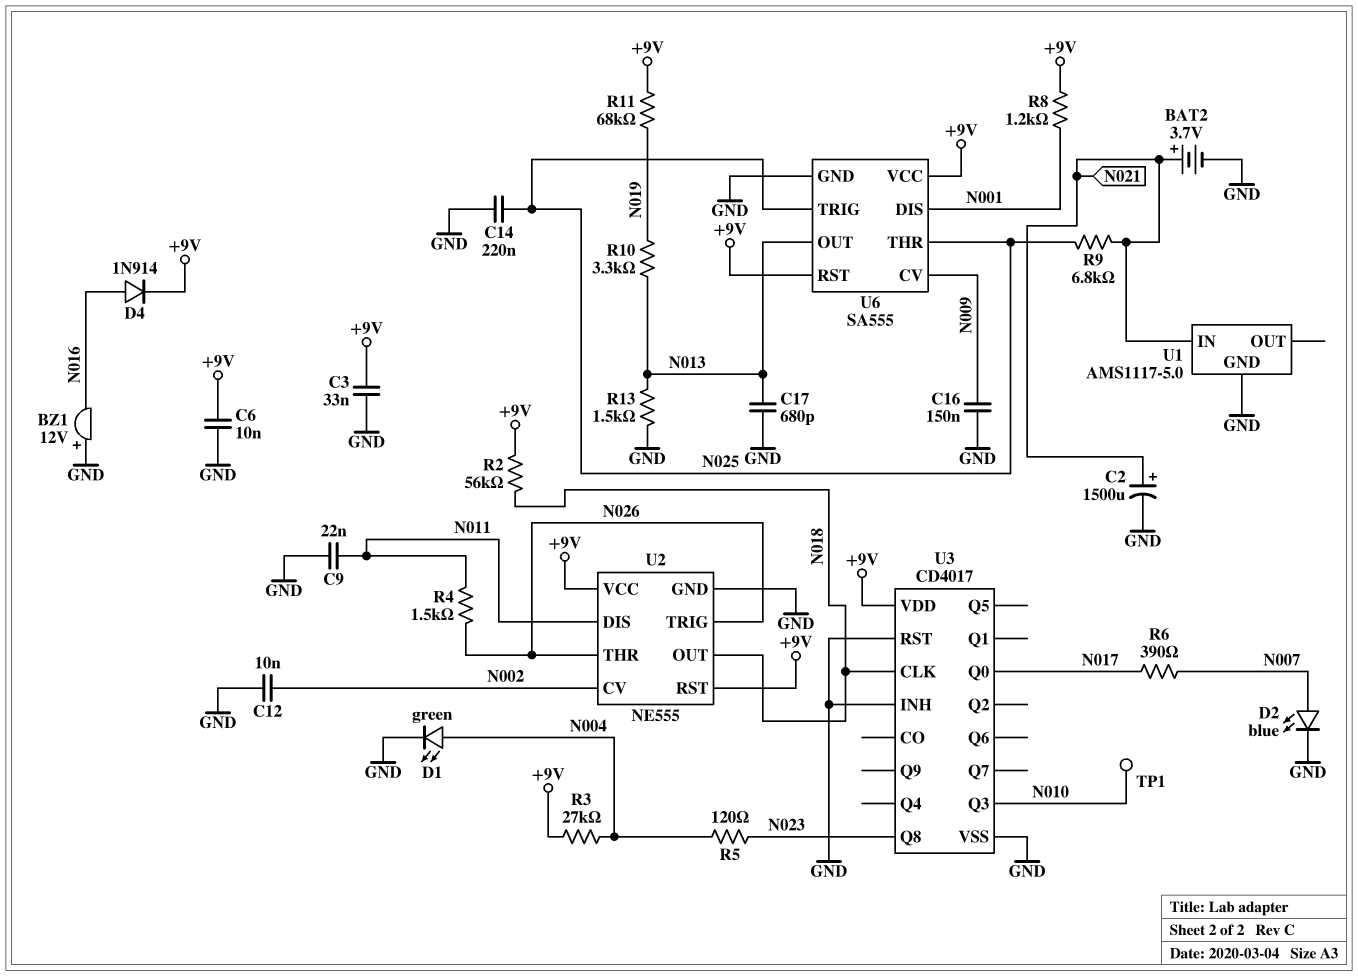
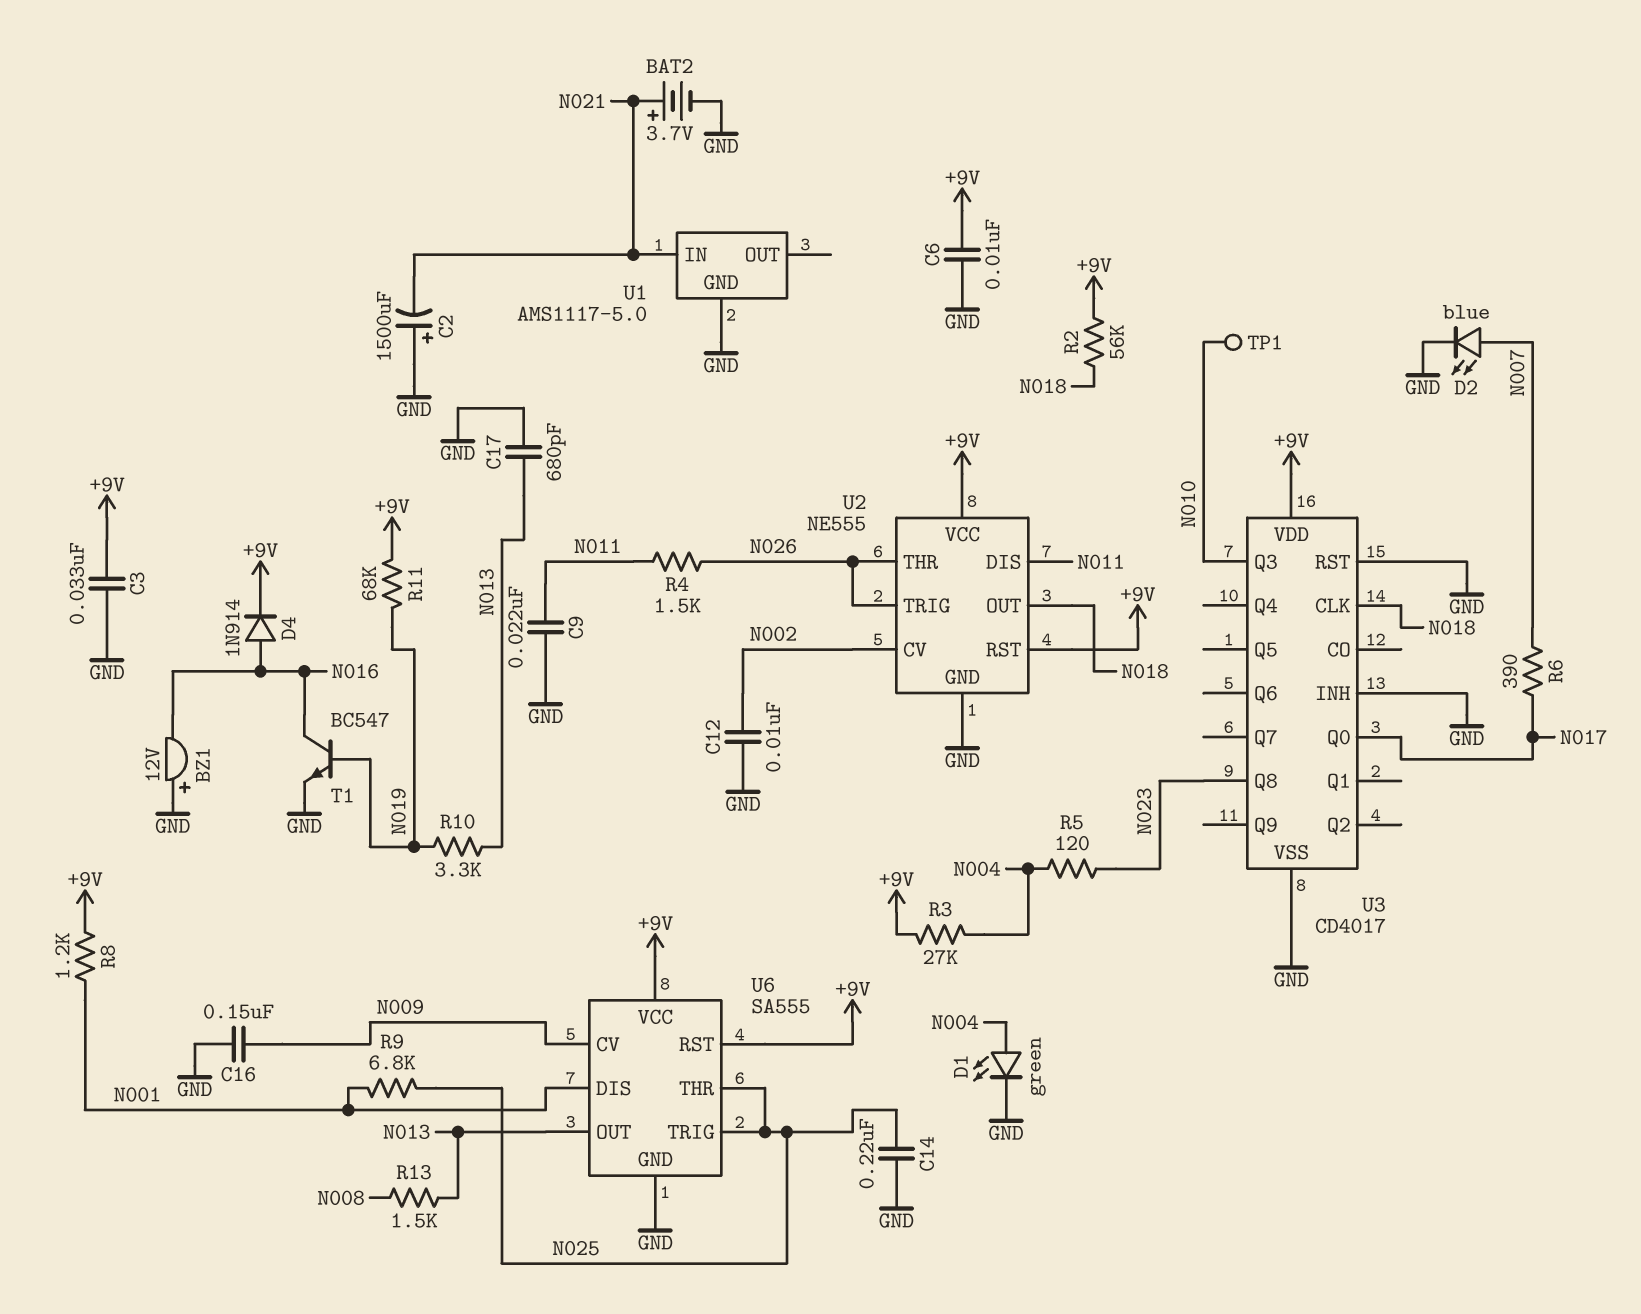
C2: 1500uF (plus N021, minus GND) -> 1500uF (plus GND, minus N021)
R9: 6.8k (N021, N025) -> 6.8k (N001, N025)
R13: 1.5k (GND, N013) -> 1.5k (N008, N013)
T1: none -> NPN BC547 (B N019, C N016, E GND)

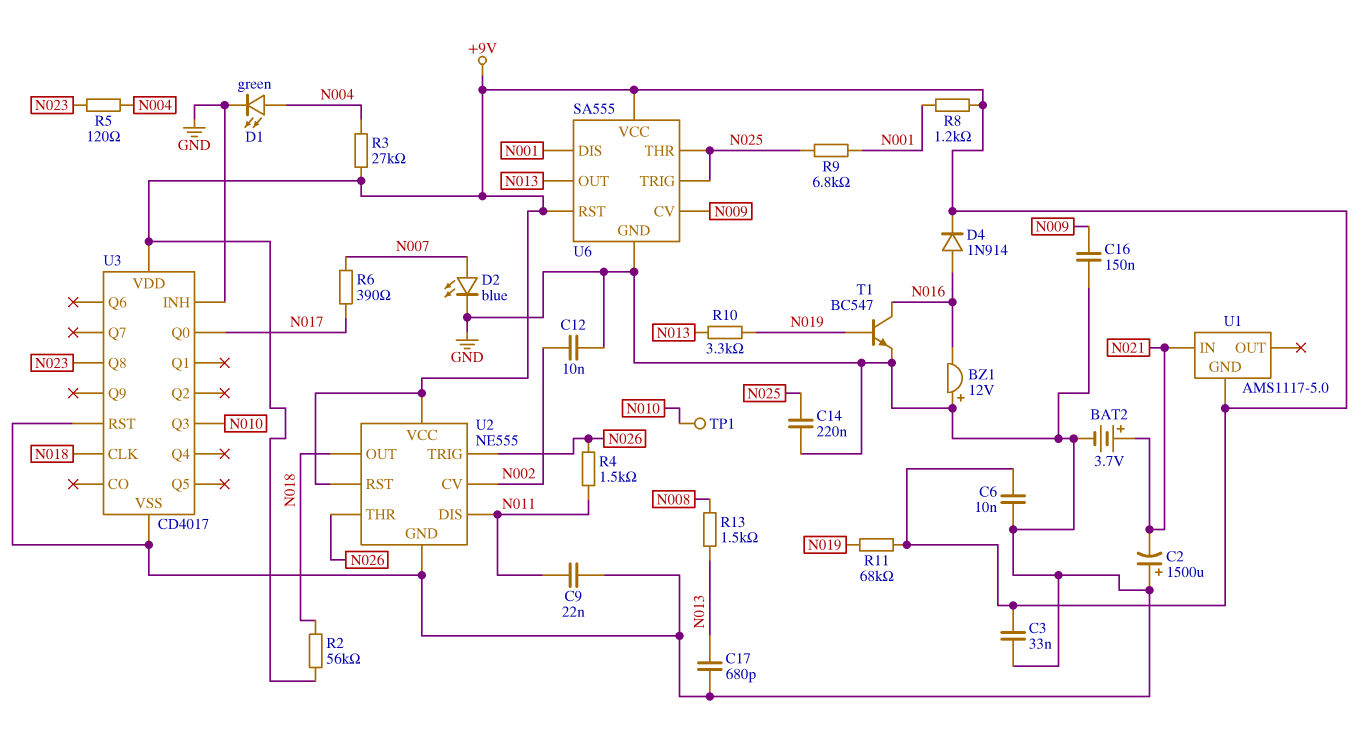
U1 pin GND: GND -> +9V

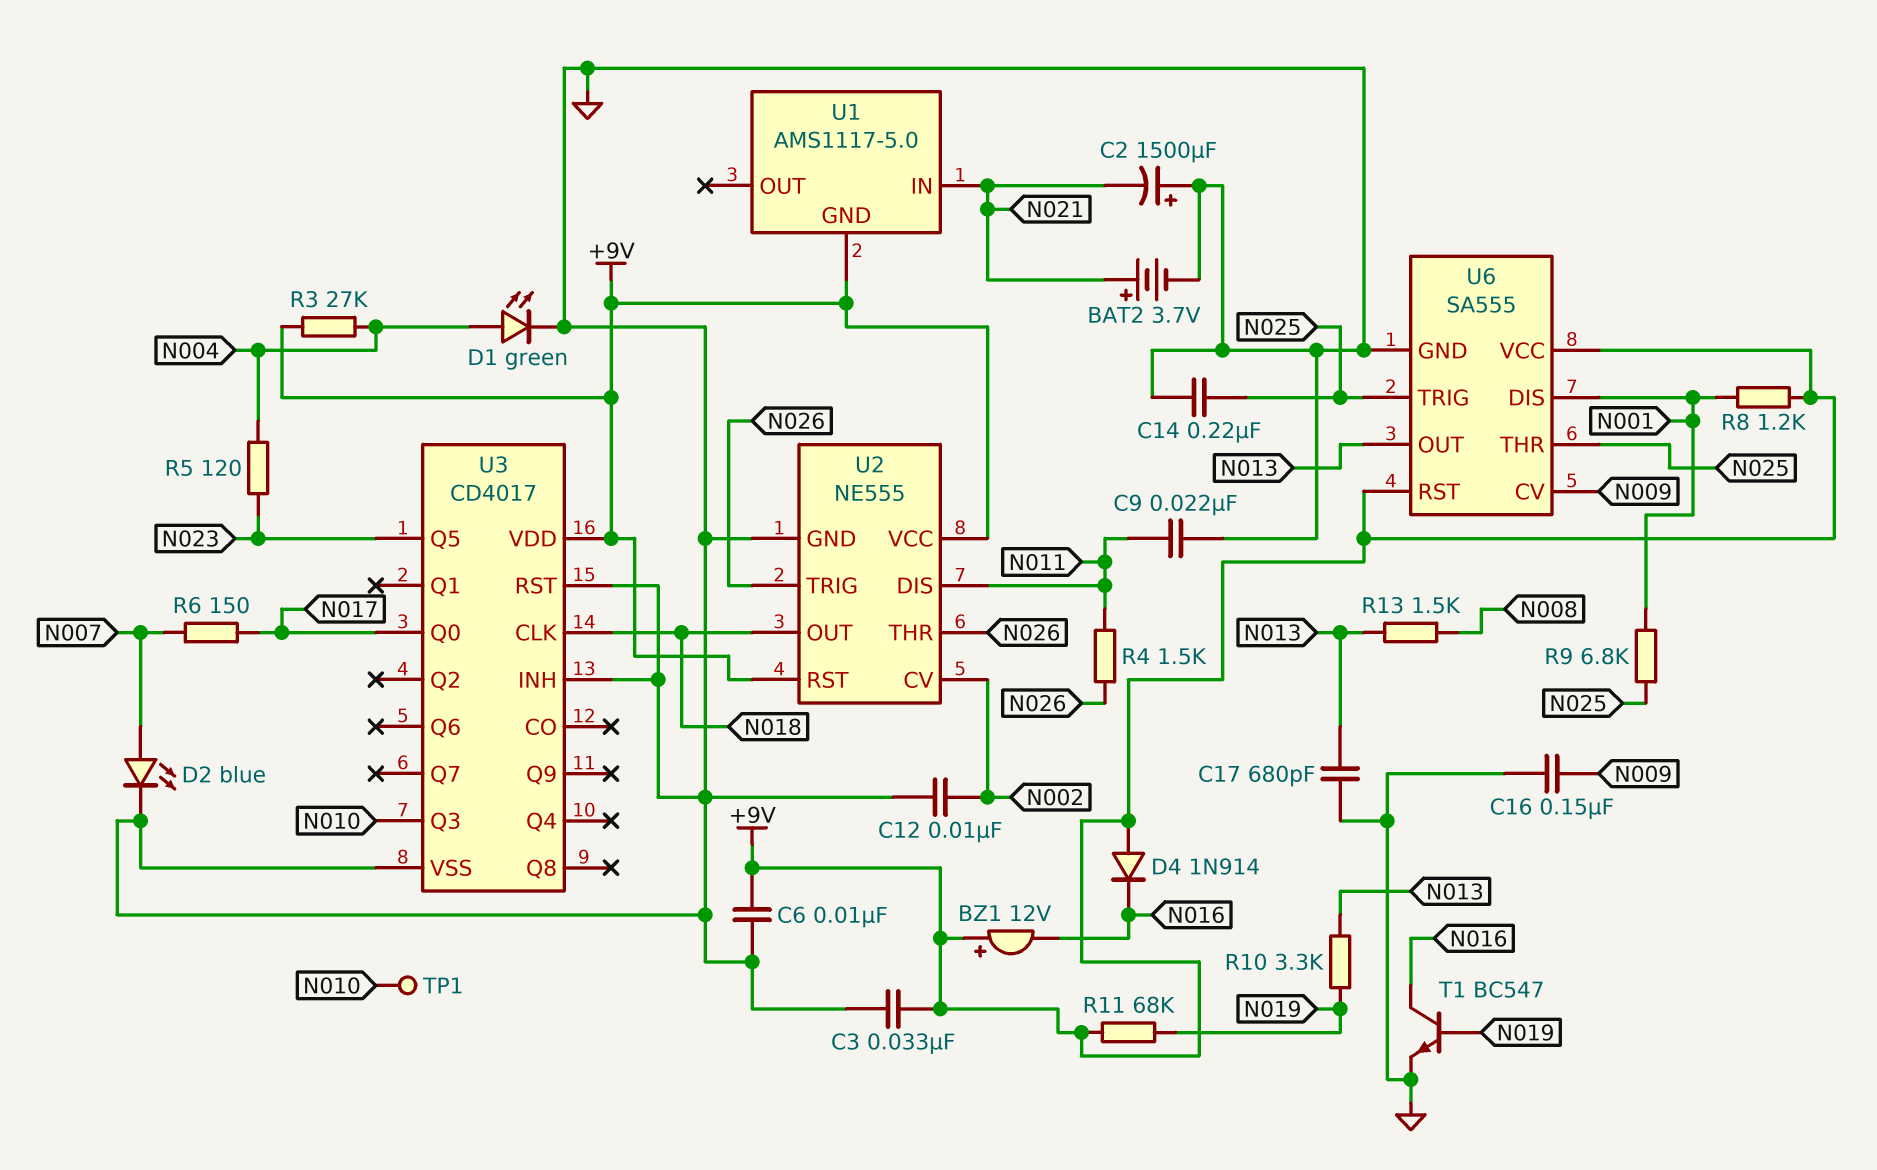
BZ1: buzzer 12V (plus GND, minus N016) -> buzzer 12V (plus +9V, minus N016)
D4: diode 1N914 (A N016, K +9V) -> diode 1N914 (A +9V, K N016)
R2: 56k (+9V, N018) -> none
R6: 390 (N007, N017) -> 150 (N007, N017)
U3 pin Q5: none -> N023
U3 pin Q8: N023 -> none

